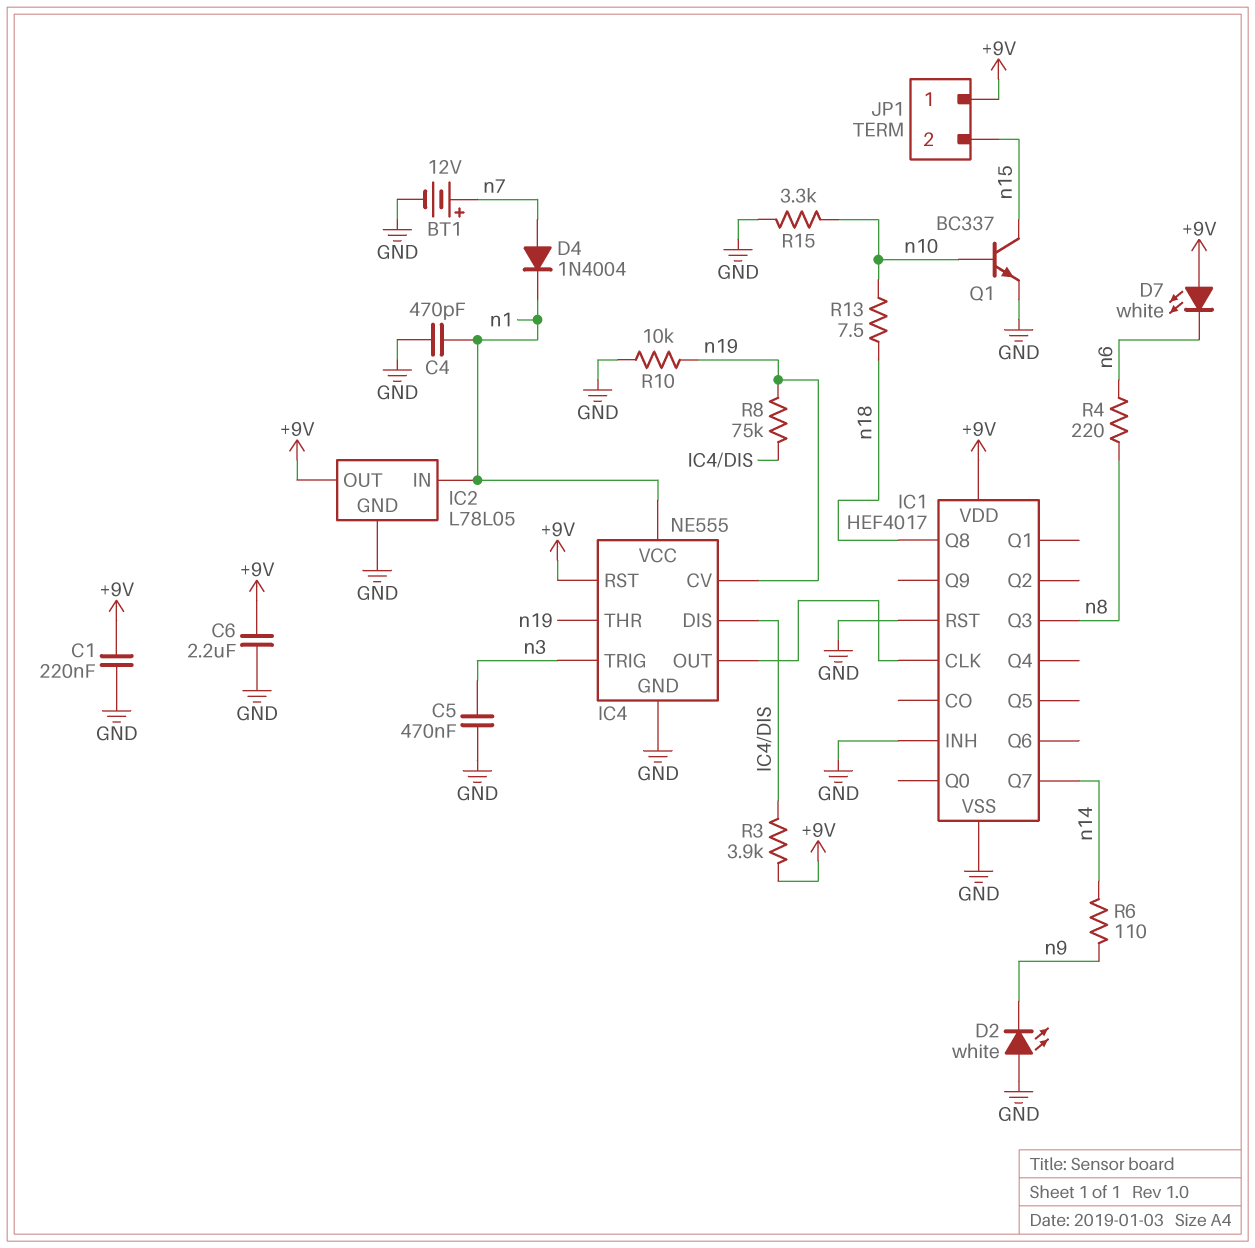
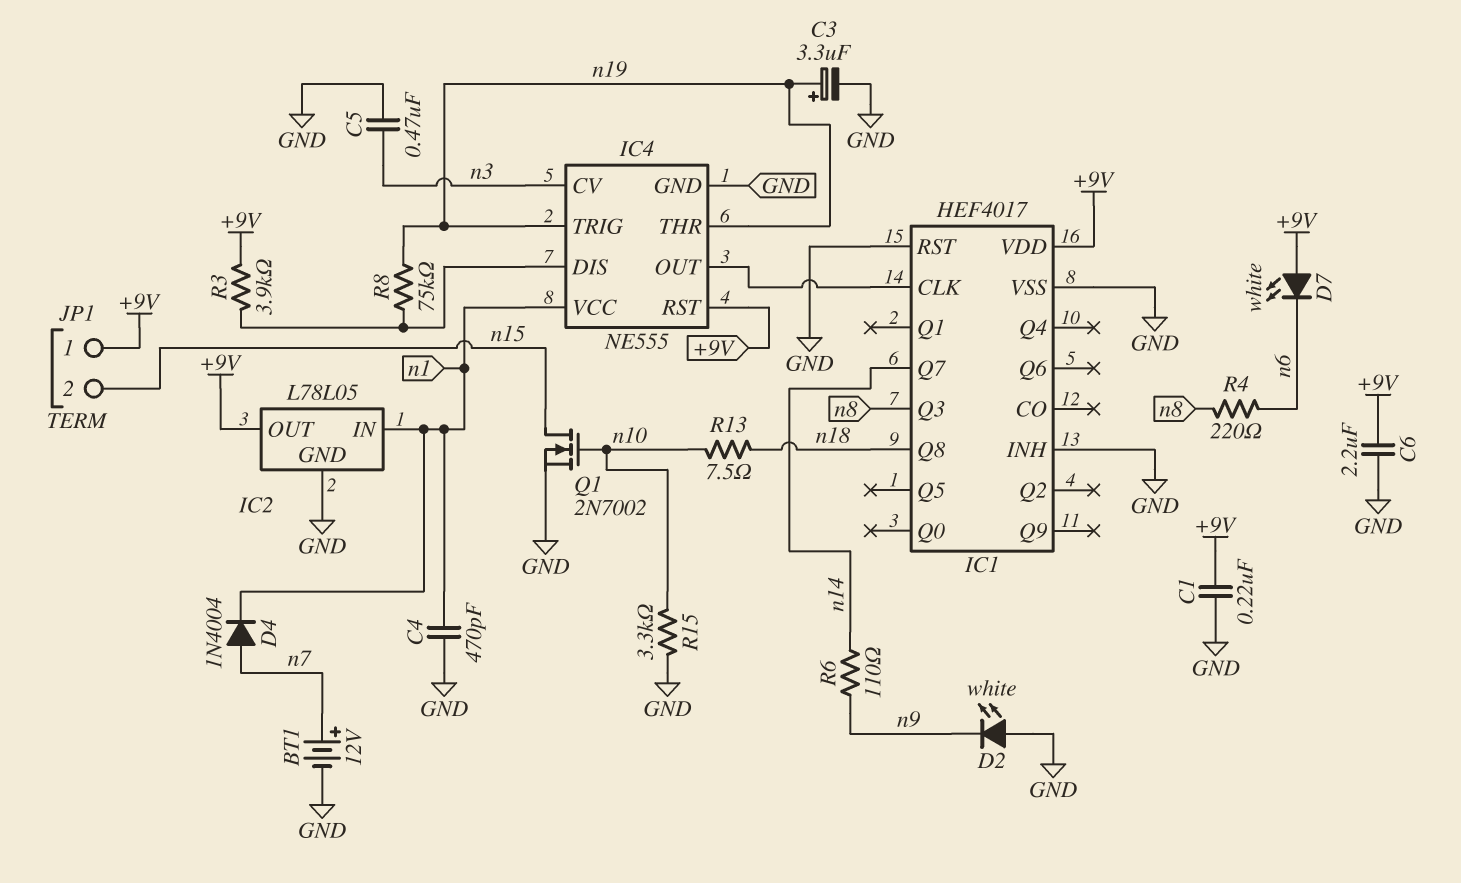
C3: none -> 3.3uF (plus n19, minus GND)
IC4 pin CV: n19 -> n3
IC4 pin TRIG: n3 -> n19
Q1: NPN BC337 (B n10, C n15, E GND) -> NMOS 2N7002 (G n10, D n15, S GND)
R10: 10k (GND, n19) -> none

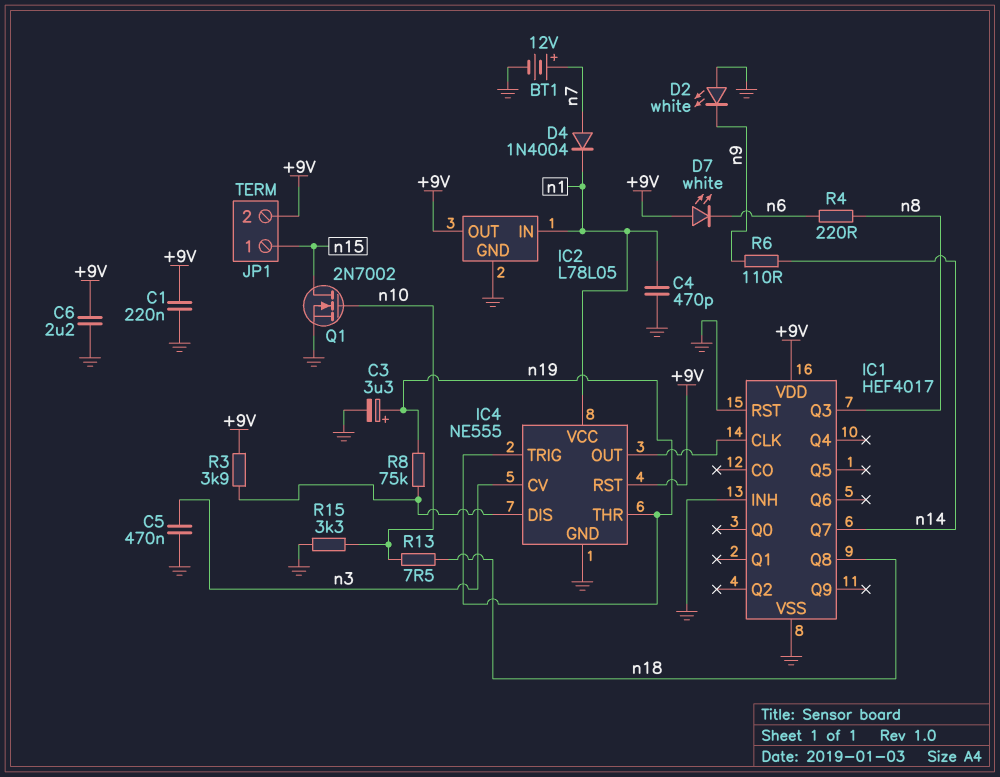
JP1 pin 1: +9V -> n15
JP1 pin 2: n15 -> +9V

